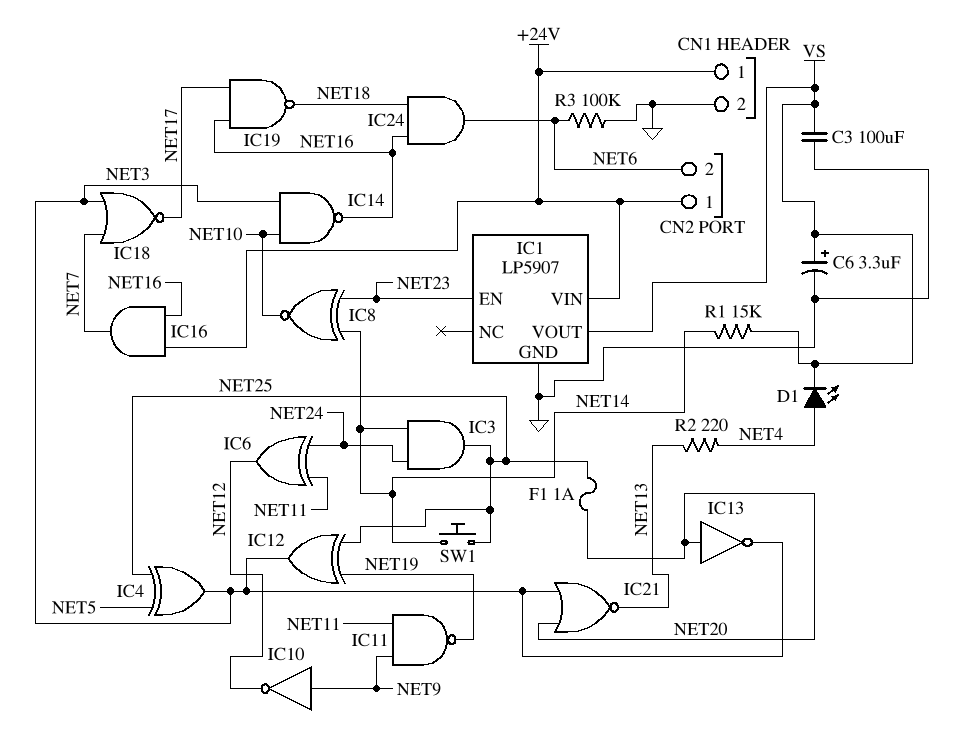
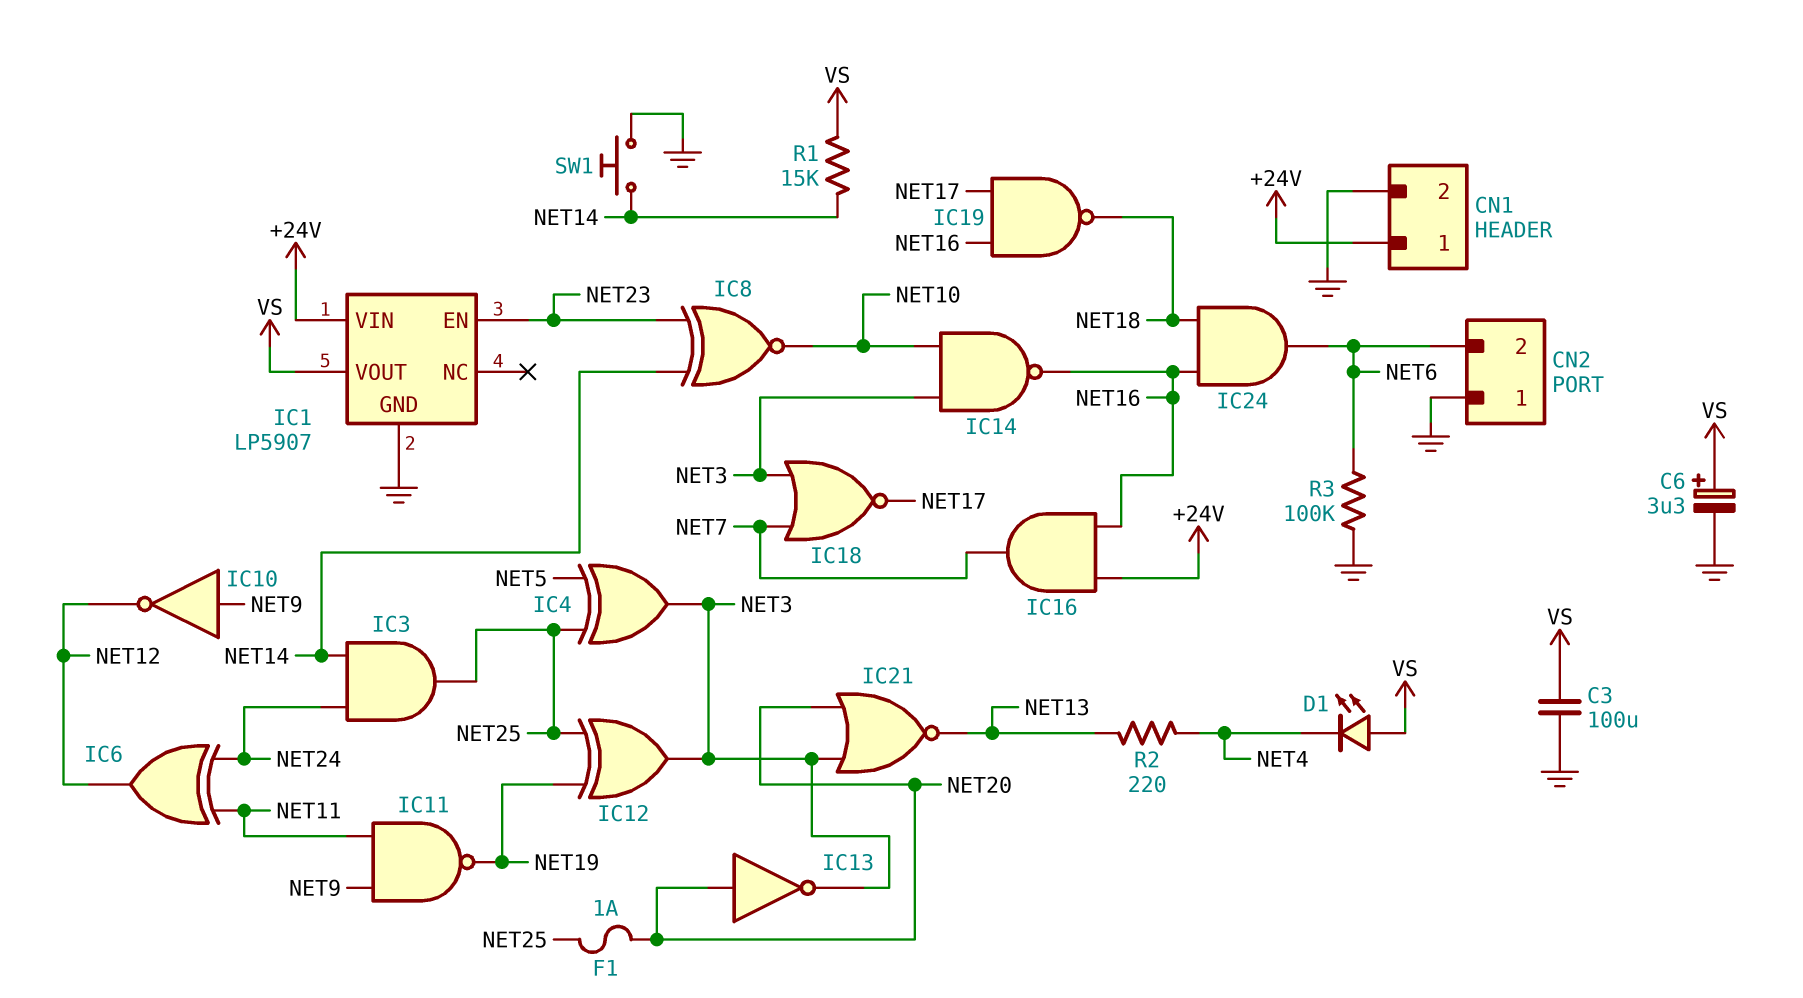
CN2 pin 1: +24V -> GND
D1: LED (A NET4, K VS) -> LED (A VS, K NET4)
SW1: button (NET14, NET25) -> button (GND, NET14)

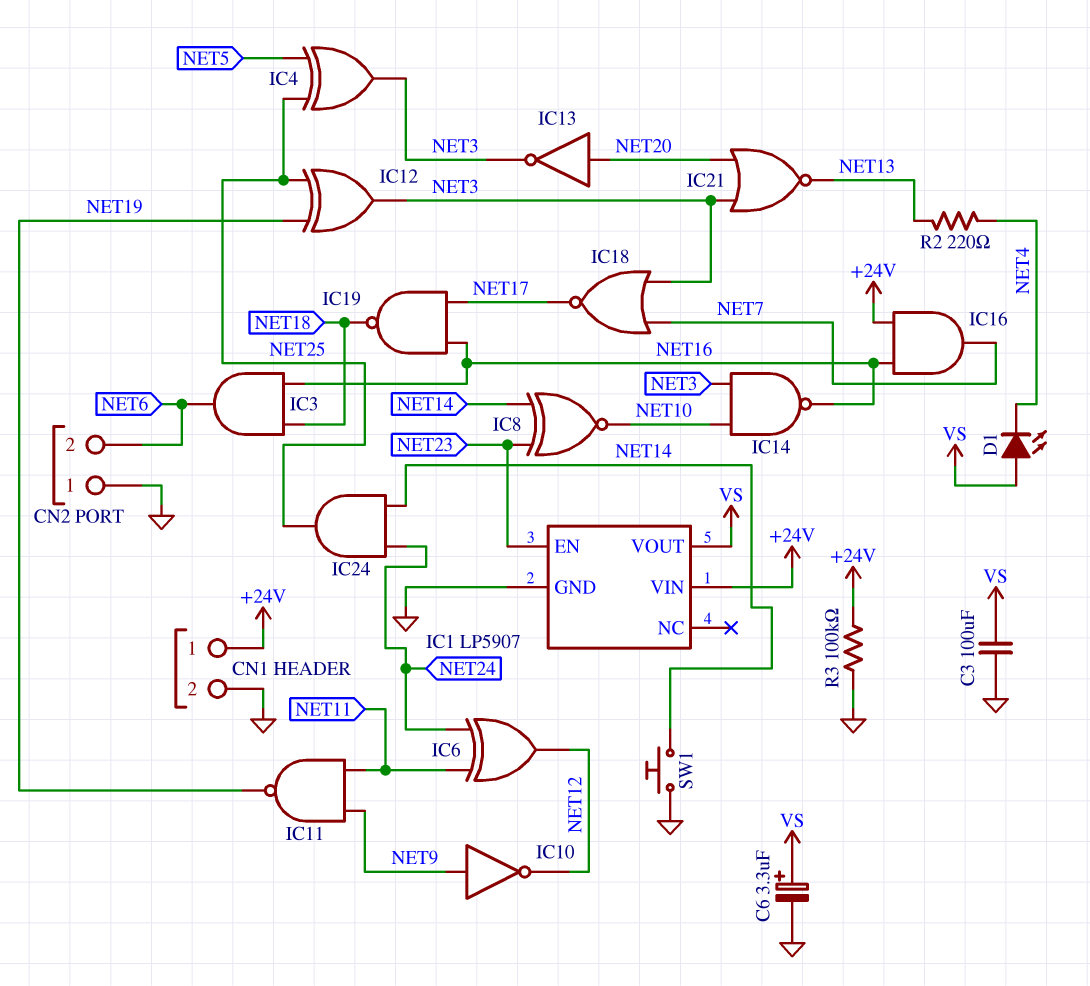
F1: 1A (NET20, NET25) -> none
IC3: AND (in NET14, in NET24, out NET25) -> AND (in NET16, in NET18, out NET6)
IC24: AND (in NET16, in NET18, out NET6) -> AND (in NET14, in NET24, out NET25)
R1: 15k (NET14, VS) -> none
R3: 100k (GND, NET6) -> 100k (+24V, GND)

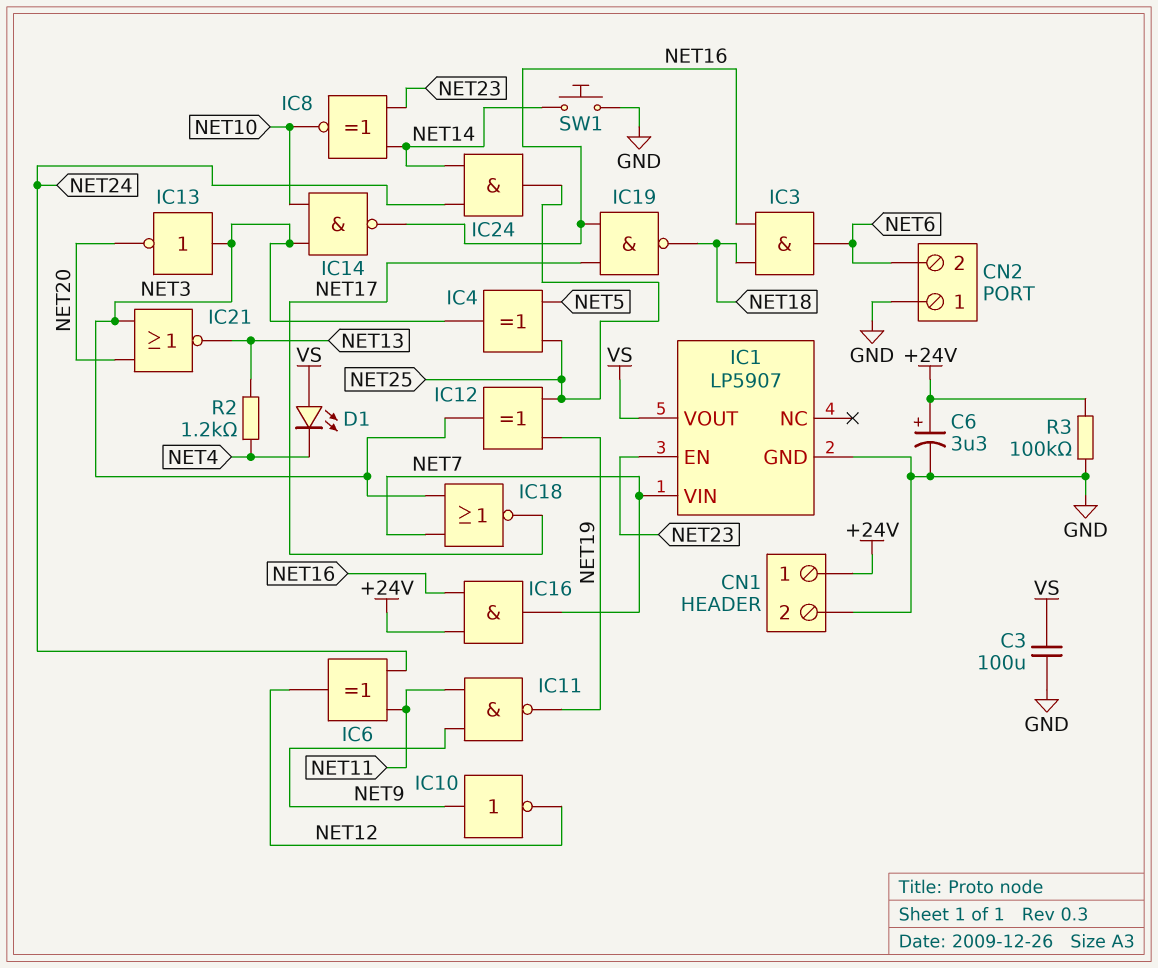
C6: 3.3uF (plus VS, minus GND) -> 3.3uF (plus +24V, minus GND)
IC1 pin VIN: +24V -> NET7
IC13: NOT (in NET20, out NET3) -> NOT (in NET3, out NET20)
R2: 220 (NET4, NET13) -> 1.2k (NET4, NET13)

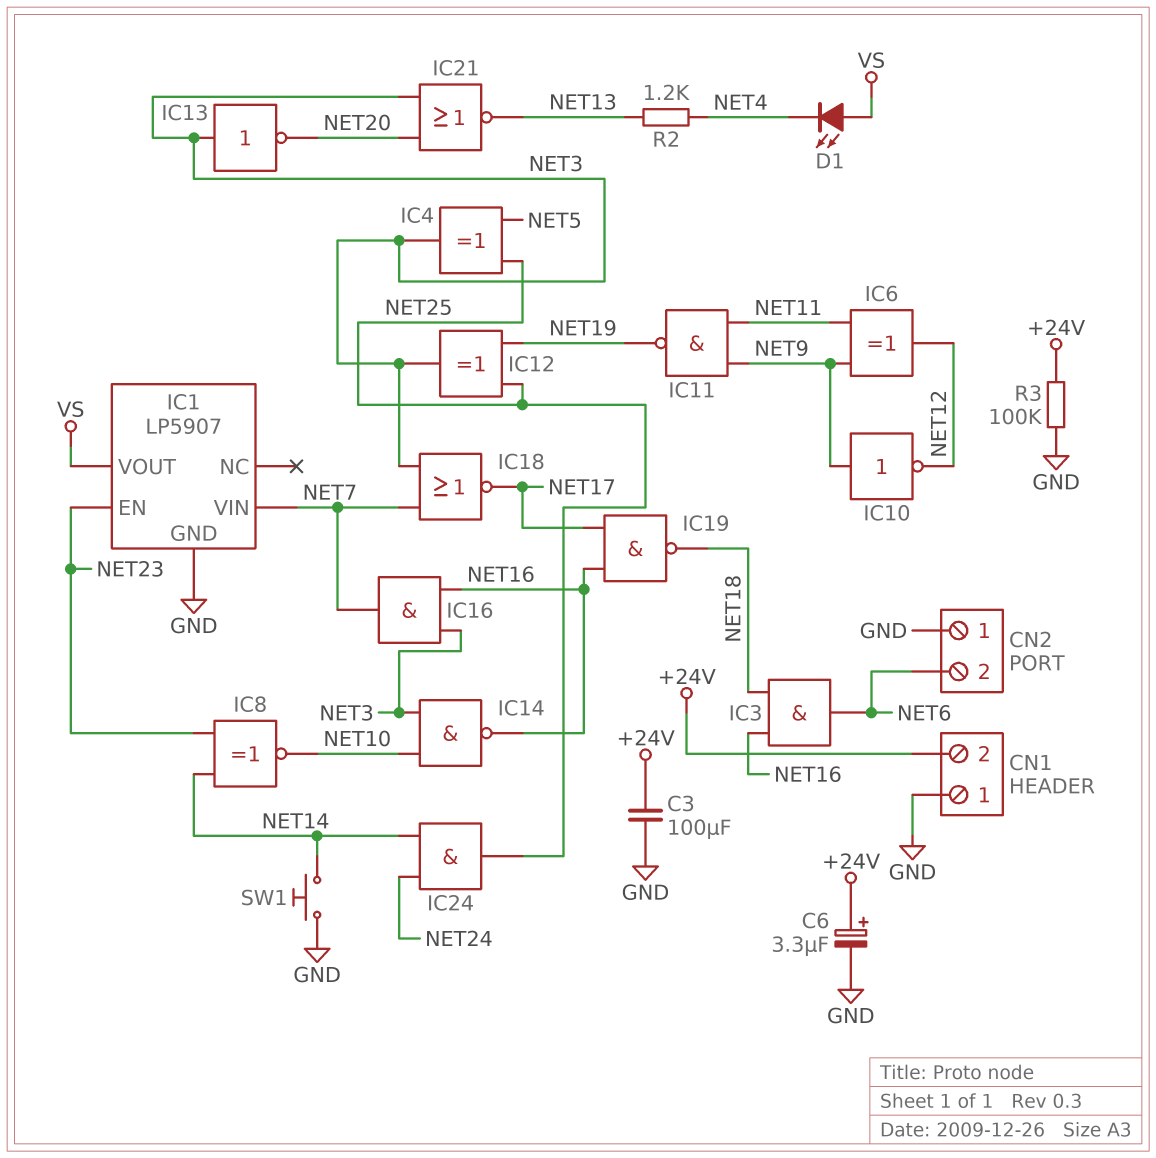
C3: 100uF (GND, VS) -> 100uF (+24V, GND)
CN1 pin 1: +24V -> GND
CN1 pin 2: GND -> +24V
IC6: XOR (in NET11, in NET24, out NET12) -> XOR (in NET9, in NET11, out NET12)
IC16: AND (in +24V, in NET16, out NET7) -> AND (in NET3, in NET16, out NET7)

